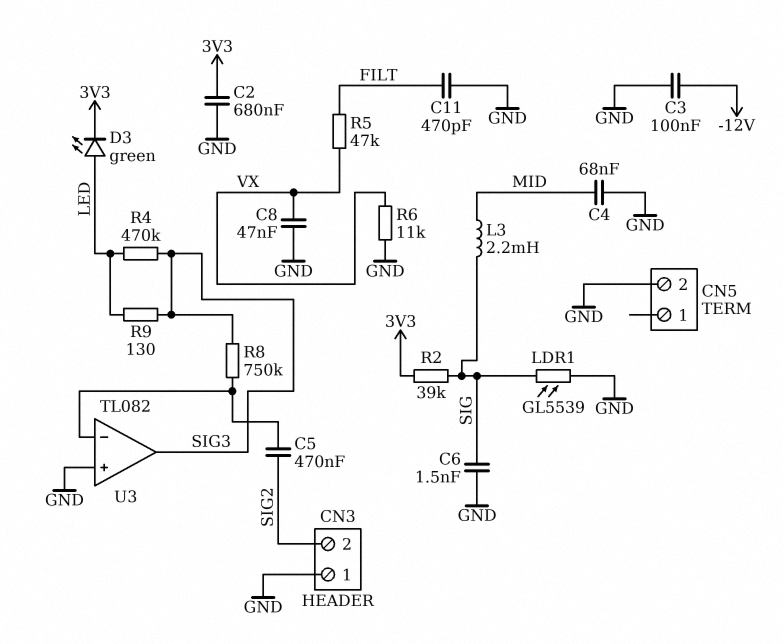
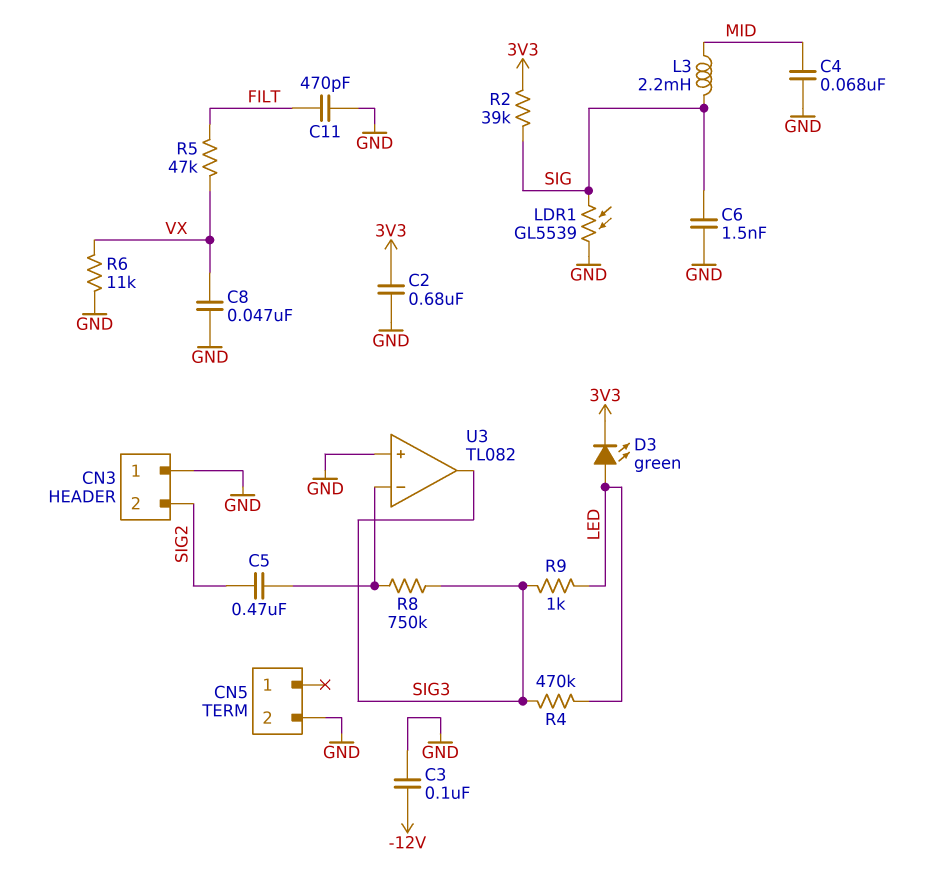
R9: 130 (LED, SIG3) -> 1k (LED, SIG3)

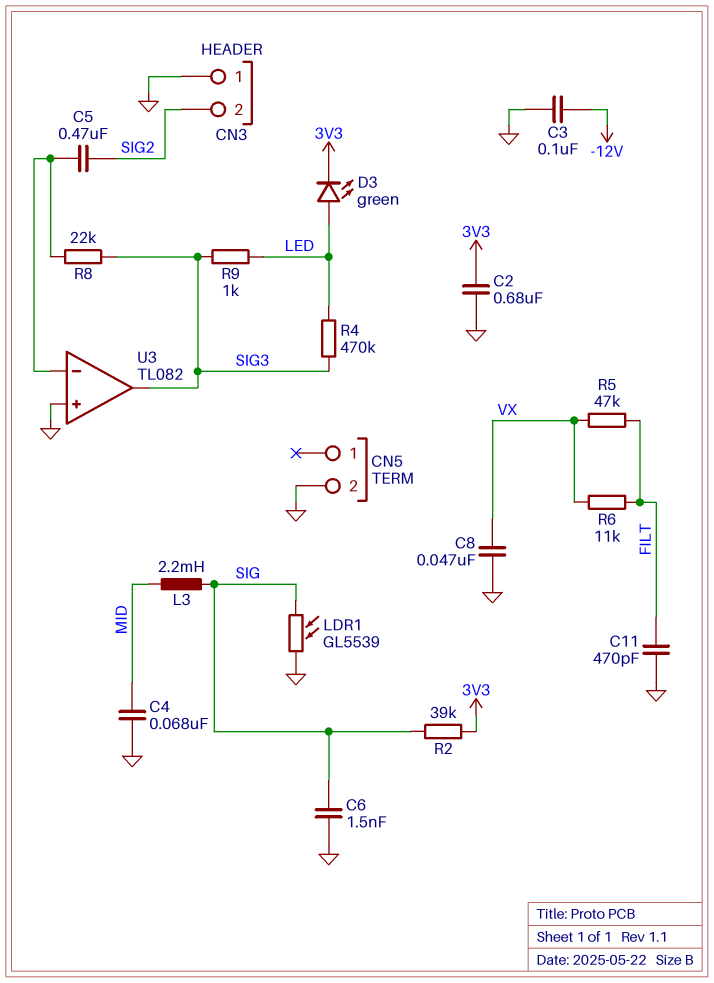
R6: 11k (GND, VX) -> 11k (FILT, VX)
R8: 750k (SIG3, U3/in-) -> 22k (SIG3, U3/in-)

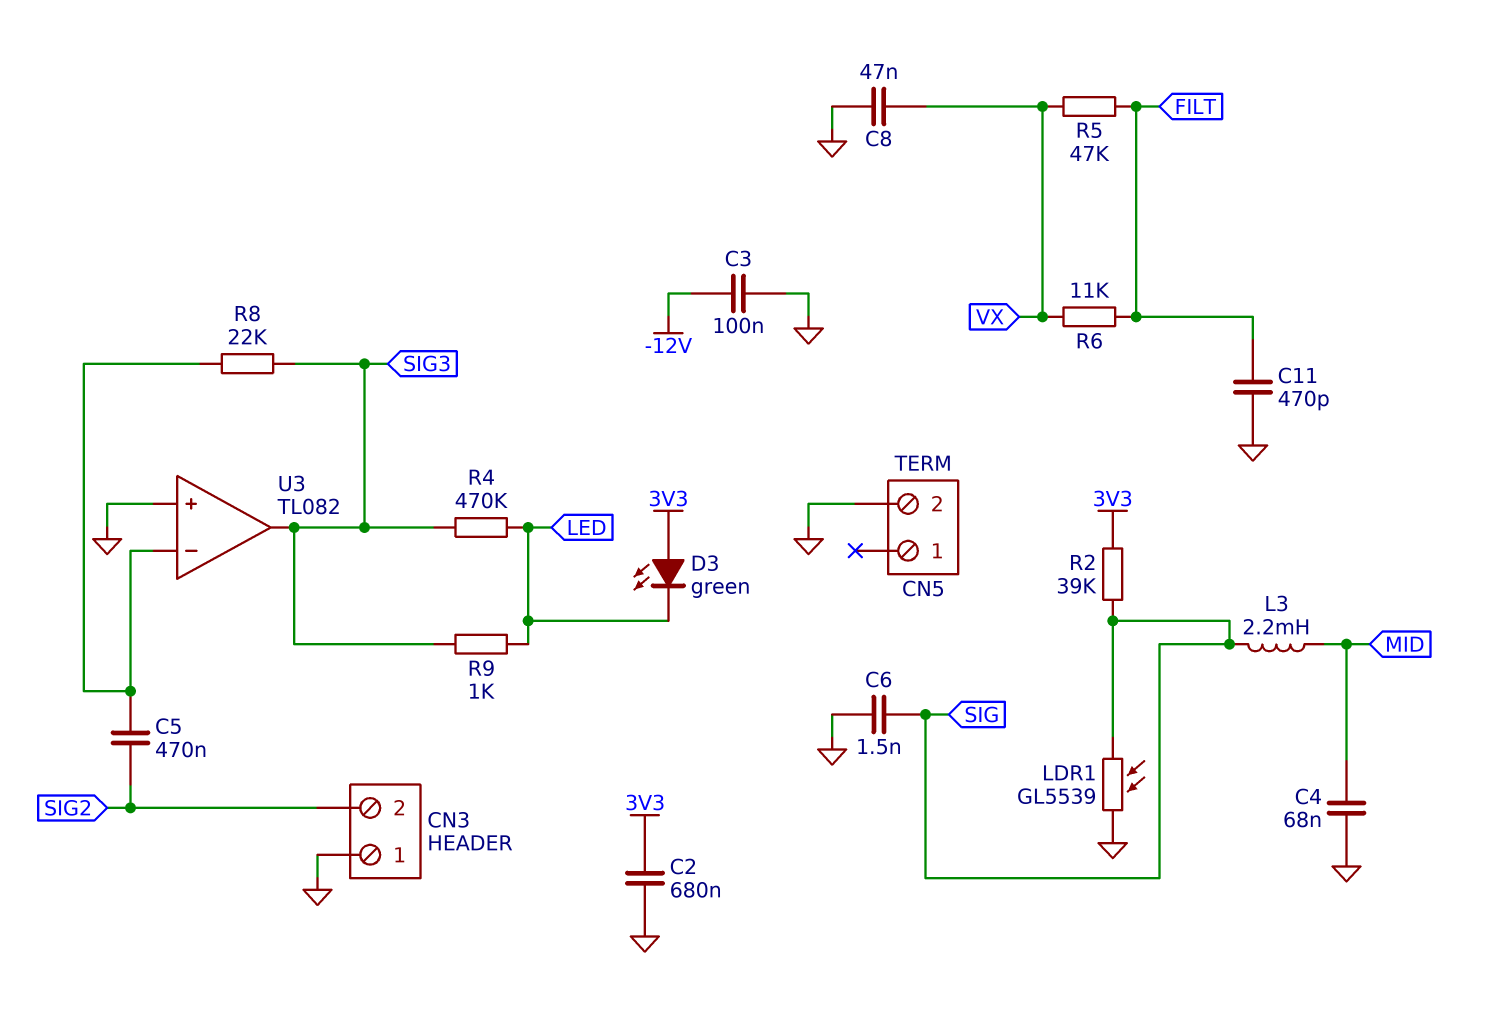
D3: LED green (A LED, K 3V3) -> LED green (A 3V3, K LED)

